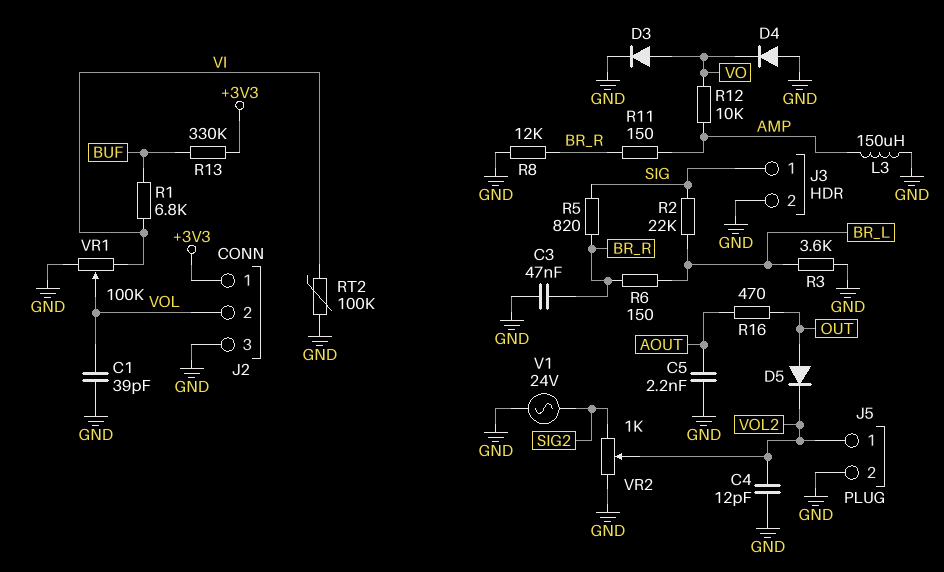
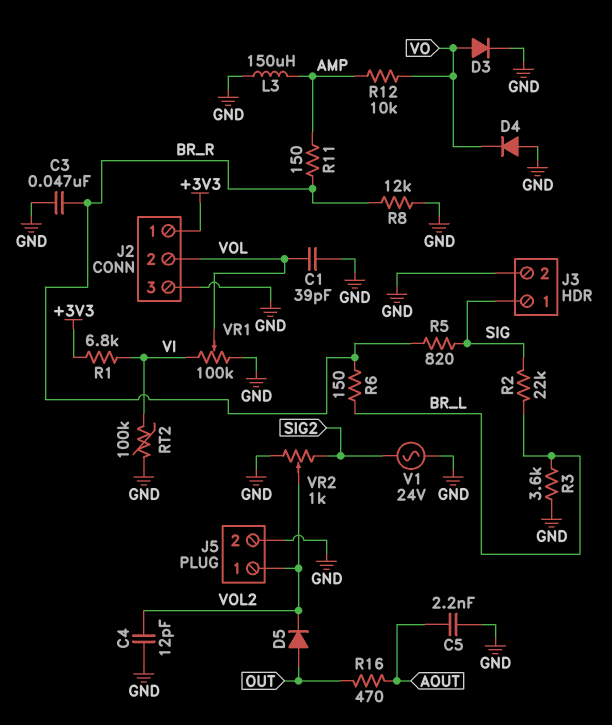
R1: 6.8k (BUF, VI) -> 6.8k (+3V3, VI)
R13: 330k (+3V3, BUF) -> none

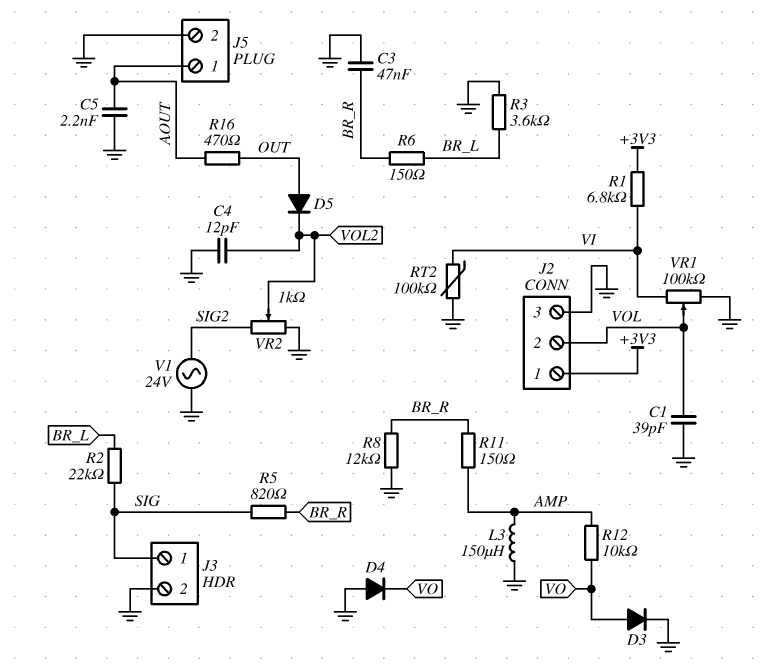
J5 pin 1: VOL2 -> AOUT

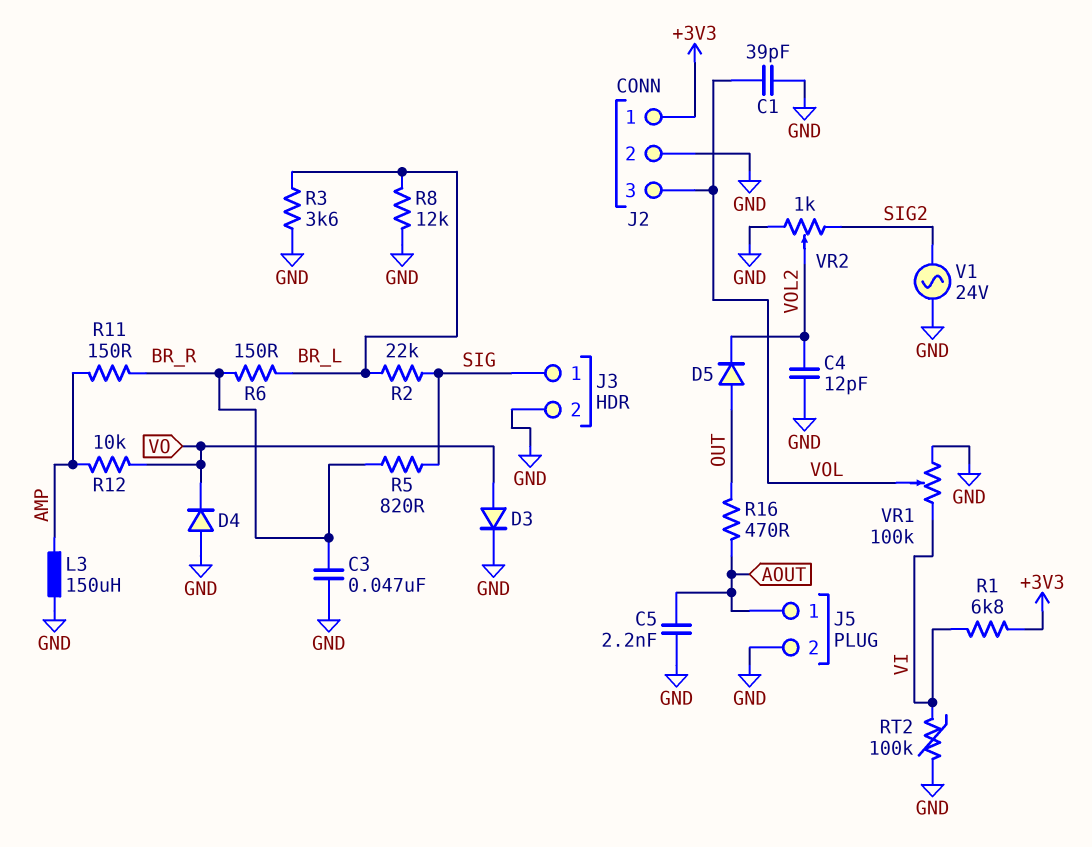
J2 pin 2: VOL -> GND
J2 pin 3: GND -> VOL
R8: 12k (BR_R, GND) -> 12k (BR_L, GND)

